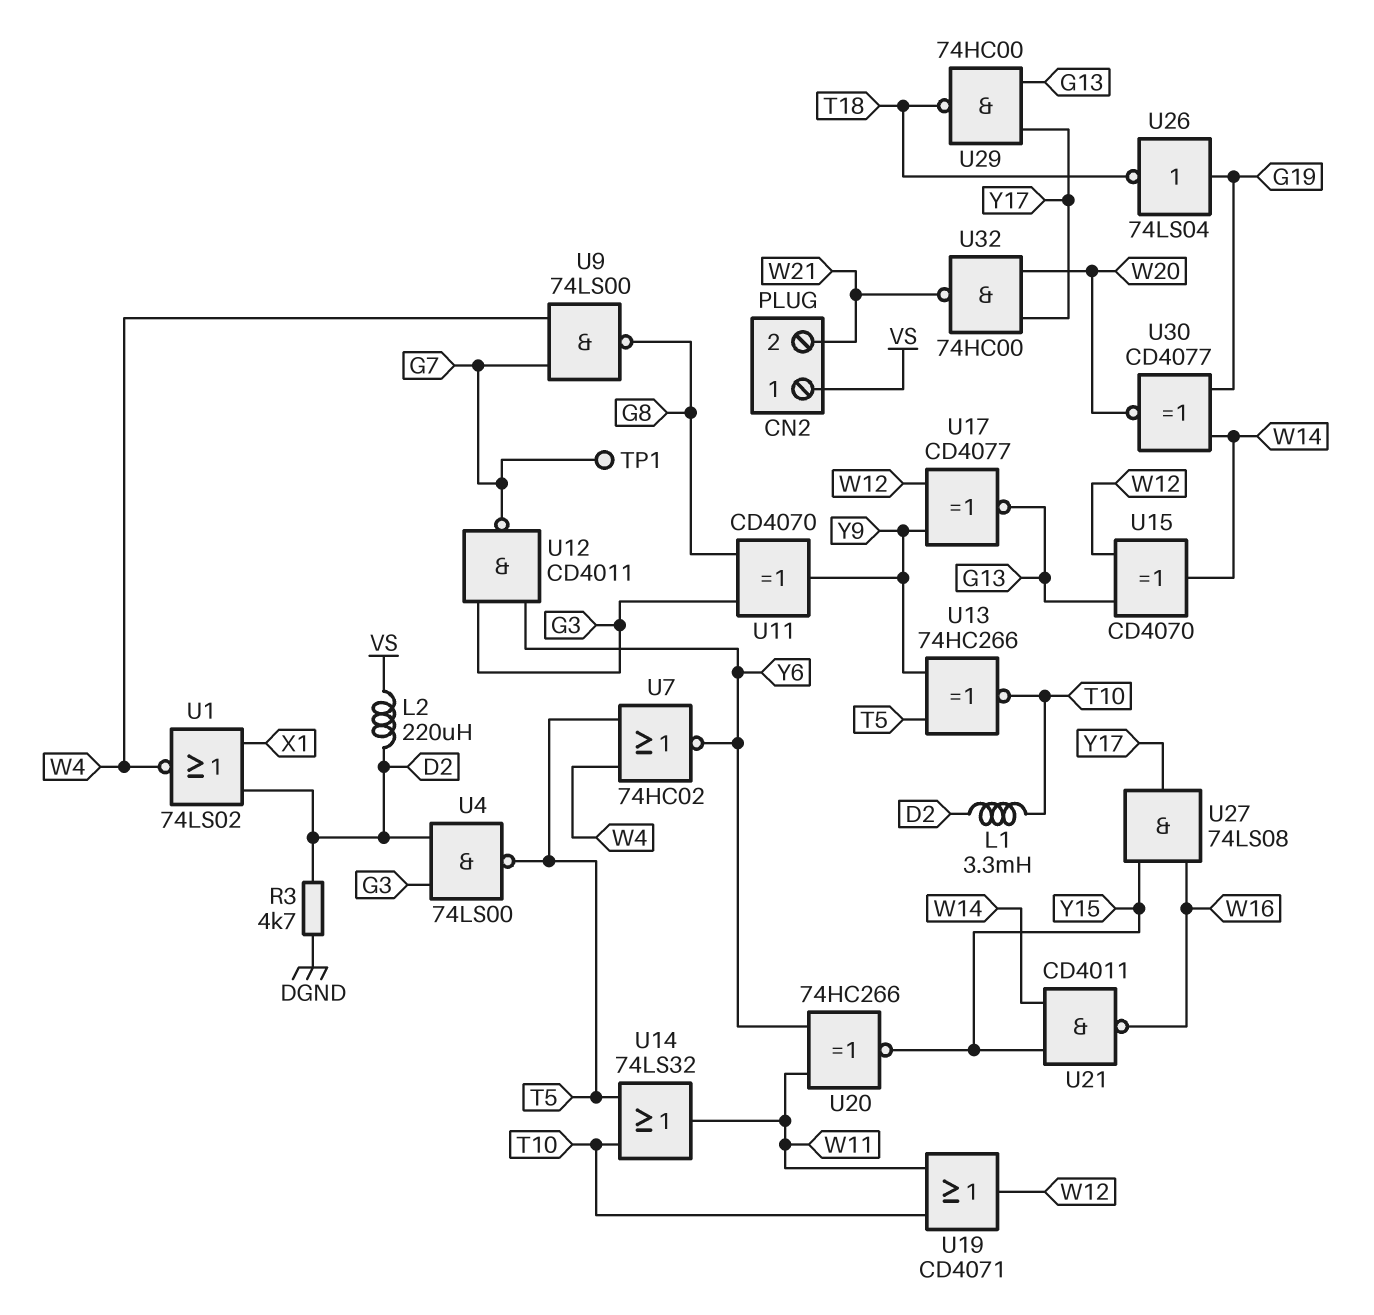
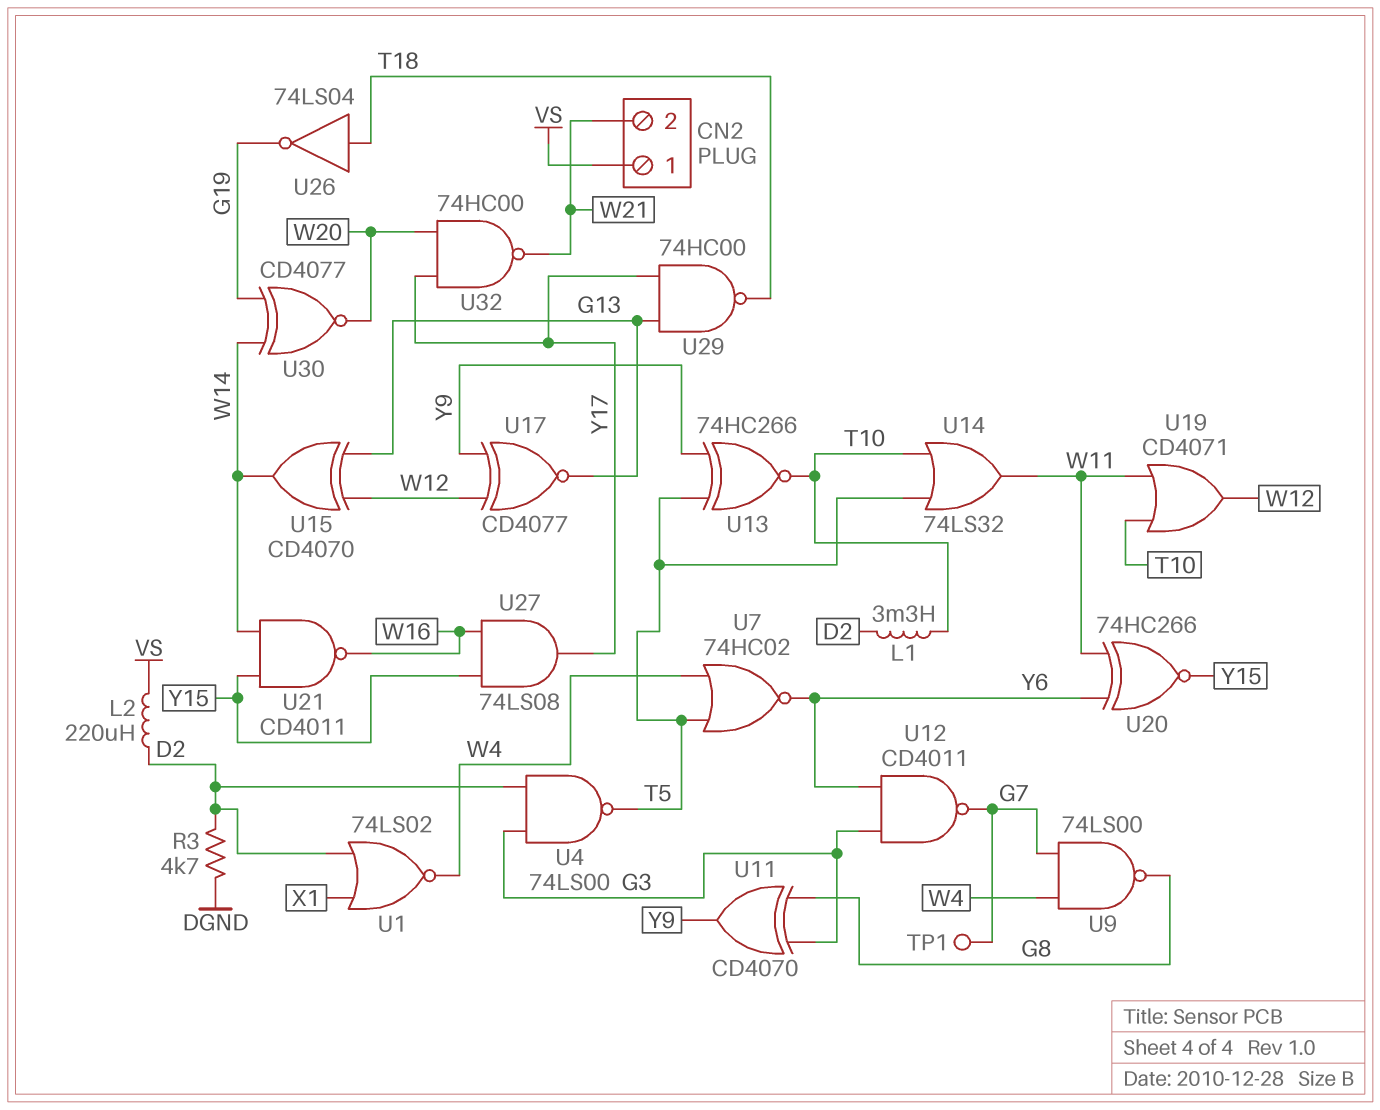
U26: NOT 74LS04 (in G19, out T18) -> NOT 74LS04 (in T18, out G19)

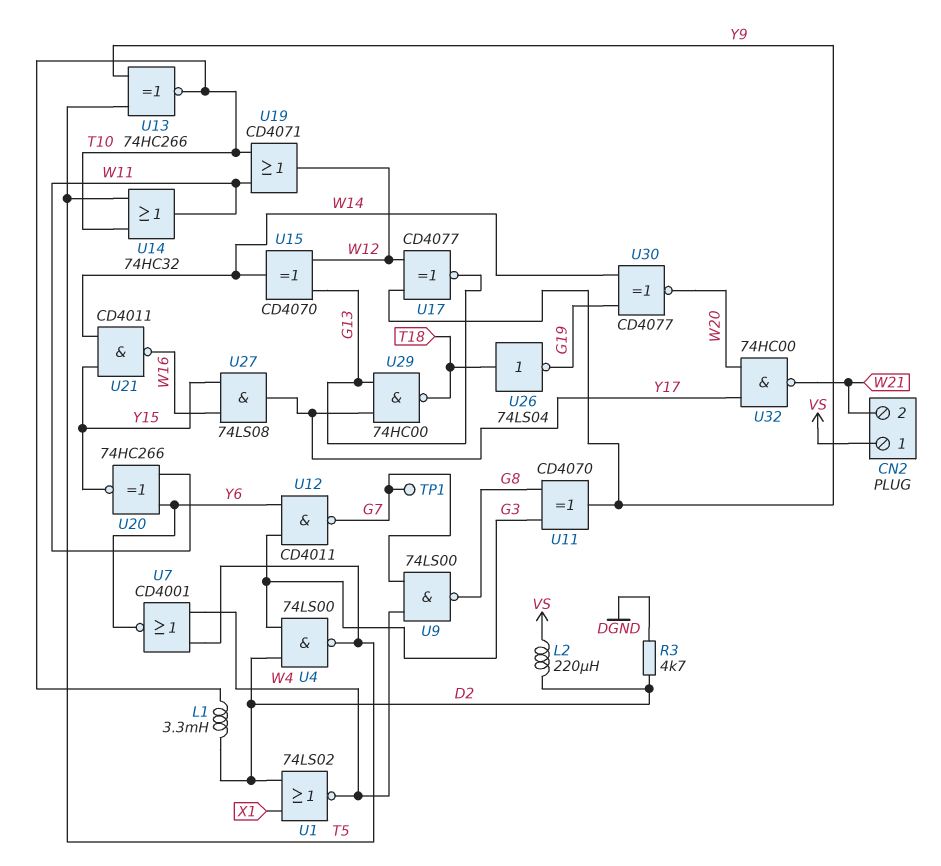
U7: NOR 74HC02 (in T5, in W4, out Y6) -> NOR CD4001 (in T5, in W4, out Y6)
U14: OR 74LS32 (in T5, in T10, out W11) -> OR 74HC32 (in T5, in T10, out W11)

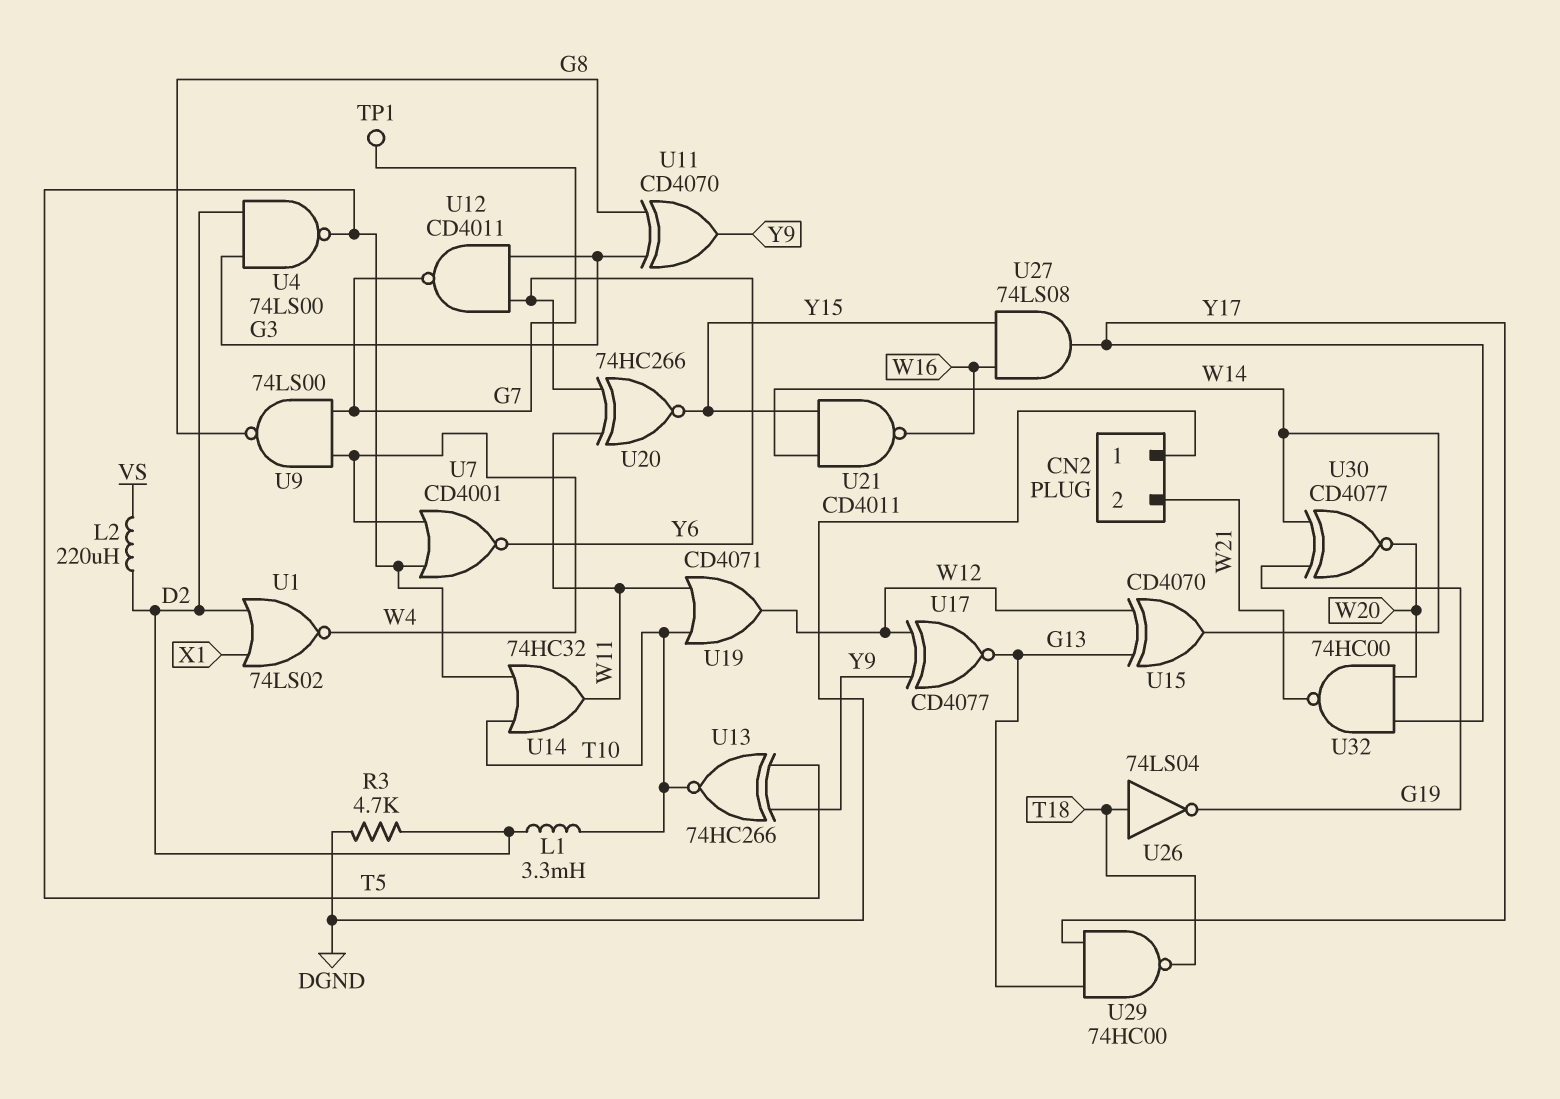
CN2 pin 1: VS -> DGND

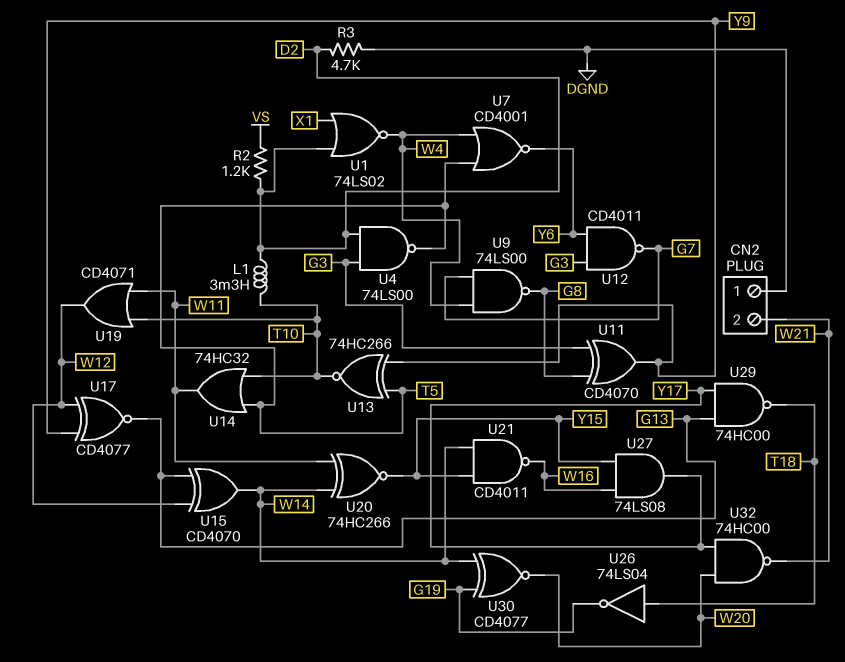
L2: 220uH (D2, VS) -> none
R2: none -> 1.2k (D2, VS)
TP1: test point (G7) -> none
U20: XNOR 74HC266 (in W11, in Y6, out Y15) -> XNOR 74HC266 (in W11, in W14, out Y15)

